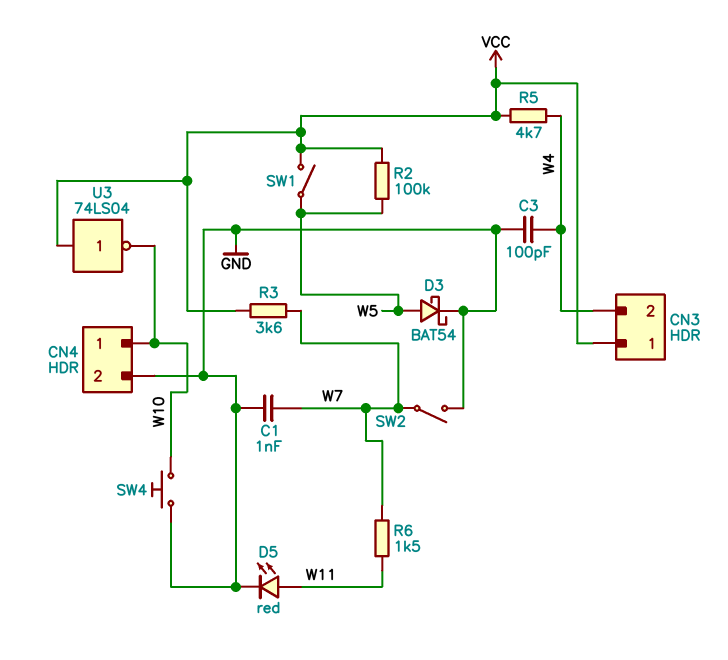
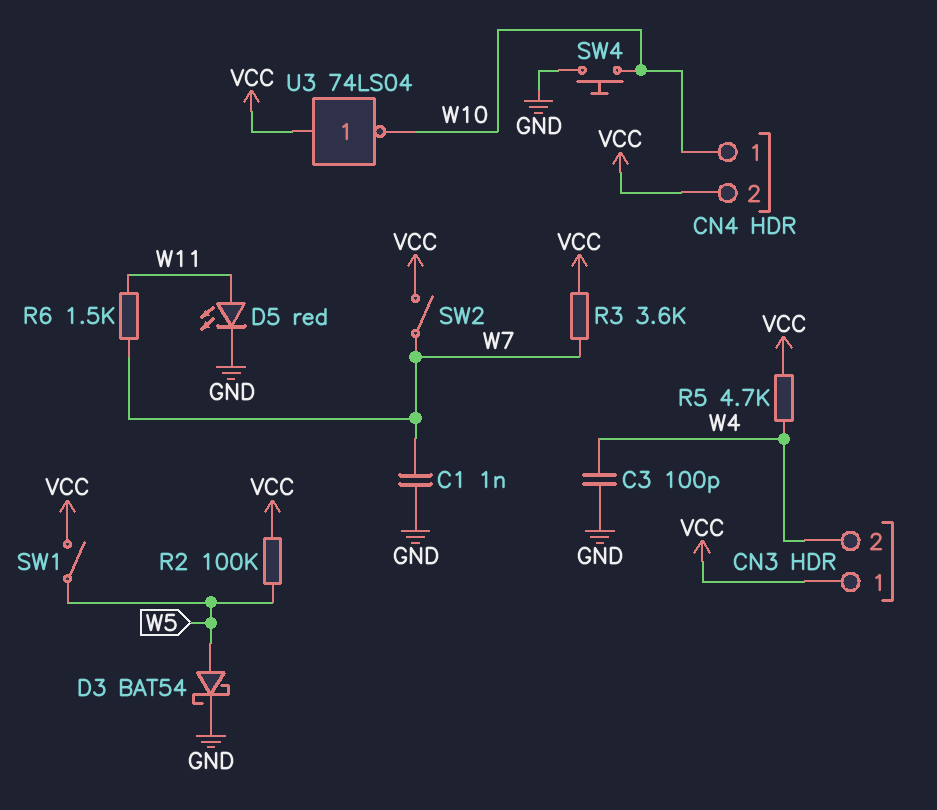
CN4 pin 2: GND -> VCC
SW2: switch (GND, W7) -> switch (VCC, W7)

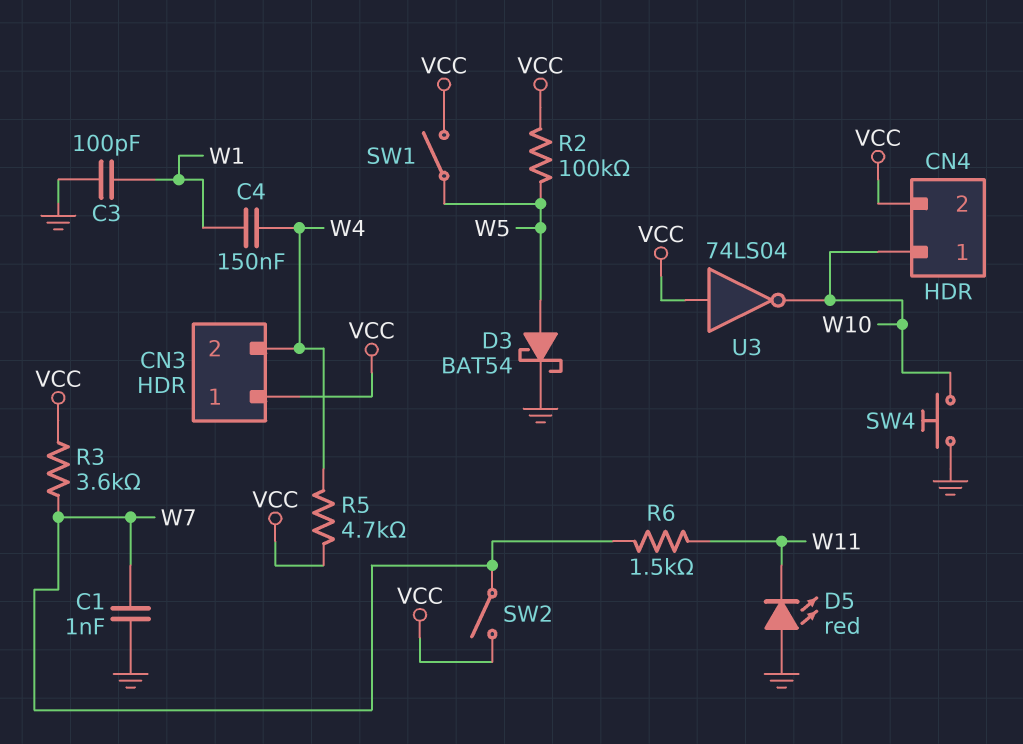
C3: 100pF (GND, W4) -> 100pF (GND, W1)
C4: none -> 150nF (W1, W4)
D5: LED red (A W11, K GND) -> LED red (A GND, K W11)

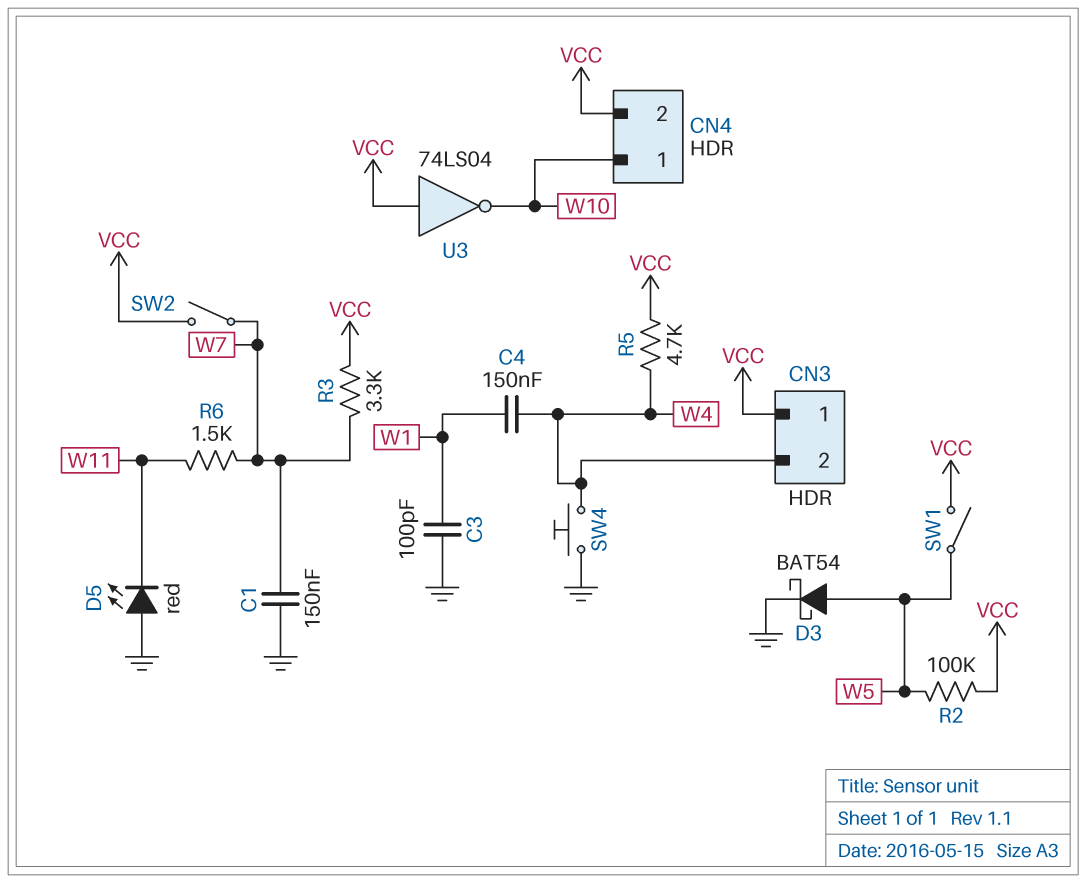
C1: 1nF (GND, W7) -> 150nF (GND, W7)
R3: 3.6k (VCC, W7) -> 3.3k (VCC, W7)
SW4: button (GND, W10) -> button (GND, W4)

